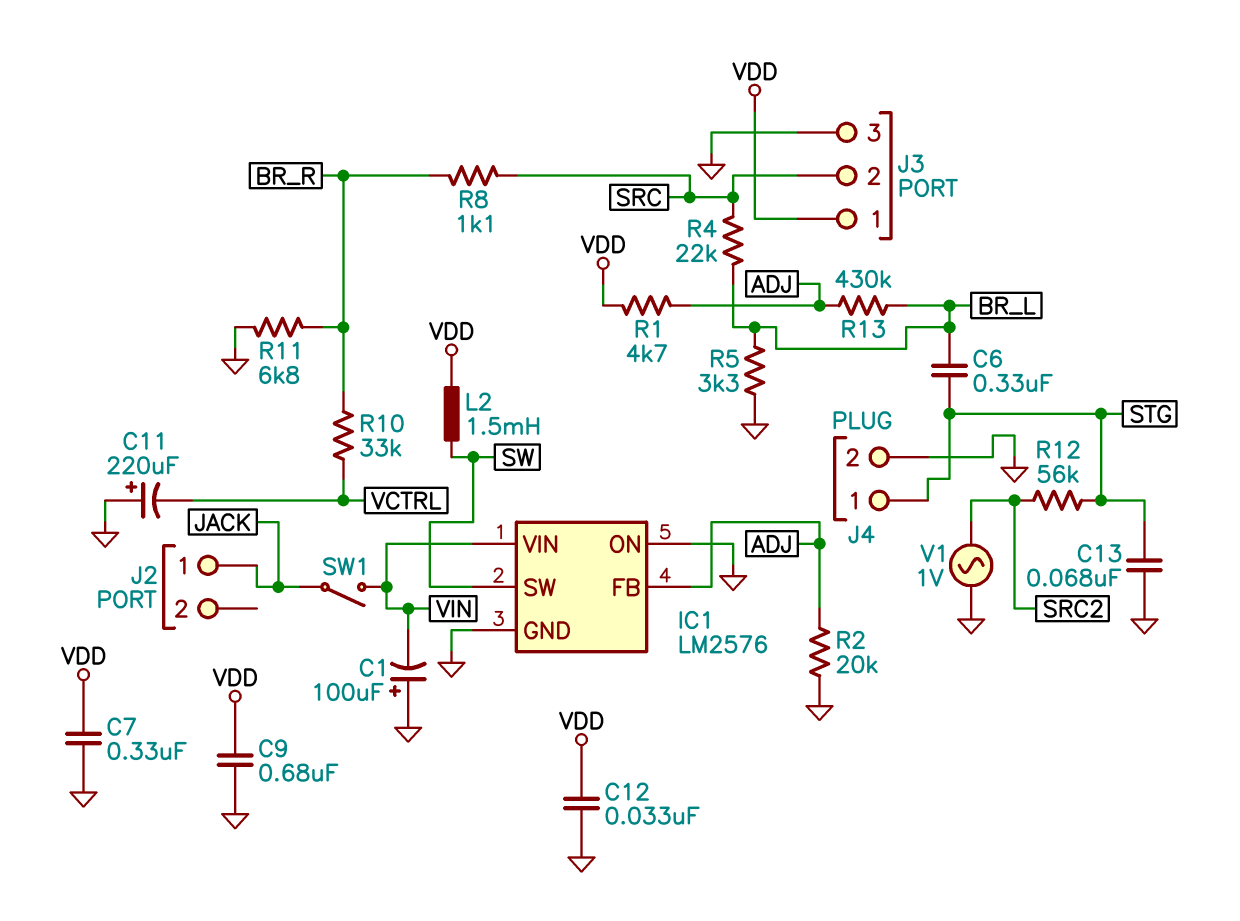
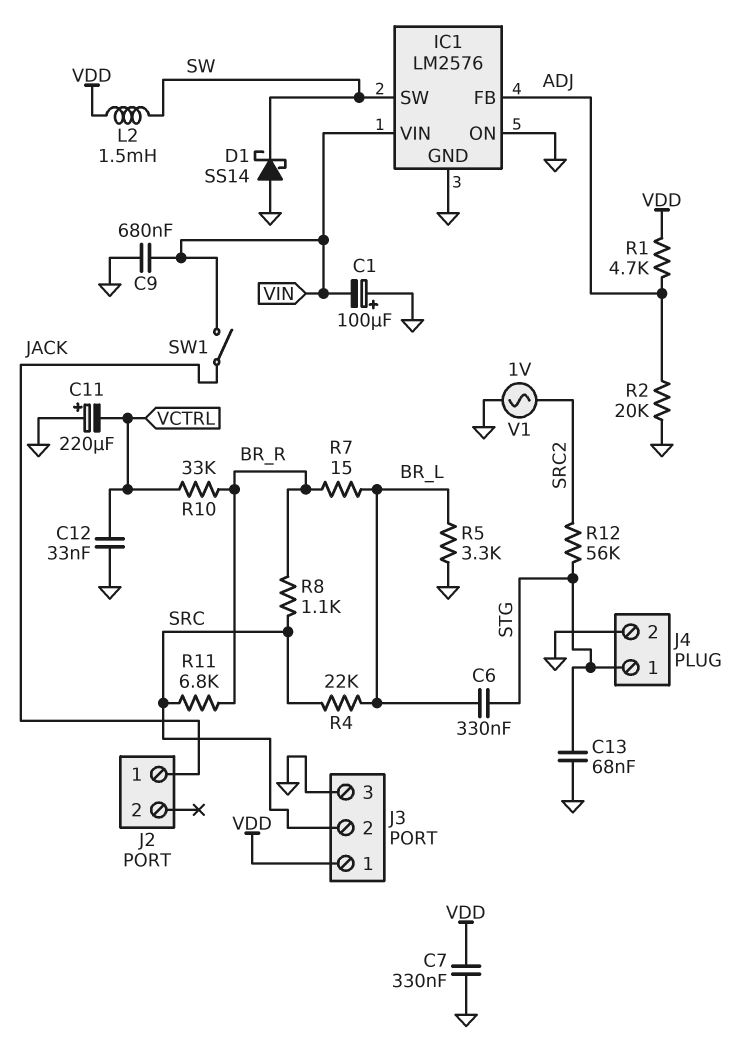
C9: 680nF (GND, VDD) -> 680nF (GND, VIN)
C12: 33nF (GND, VDD) -> 33nF (GND, VCTRL)
D1: none -> schottky SS14 (A GND, K SW)
R7: none -> 15 (BR_L, BR_R)
R11: 6.8k (BR_R, GND) -> 6.8k (BR_R, SRC)
R13: 430k (ADJ, BR_L) -> none

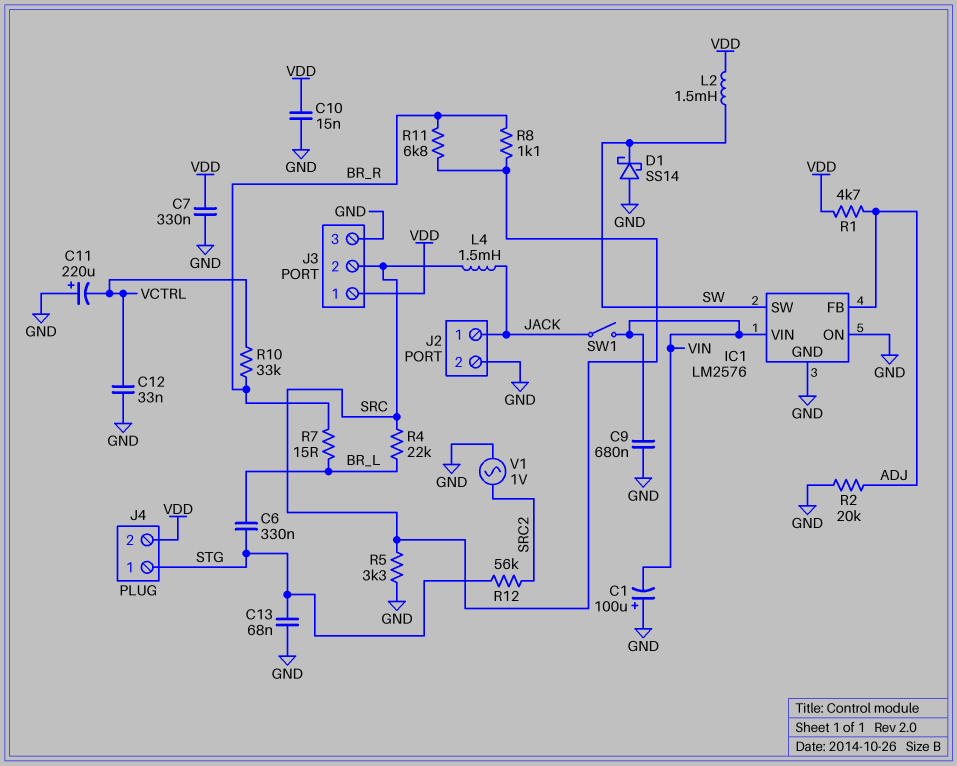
C10: none -> 15nF (GND, VDD)
J2 pin 2: none -> GND
J4 pin 2: GND -> VDD
L4: none -> 1.5mH (JACK, SRC)
R5: 3.3k (BR_L, GND) -> 3.3k (GND, SRC)

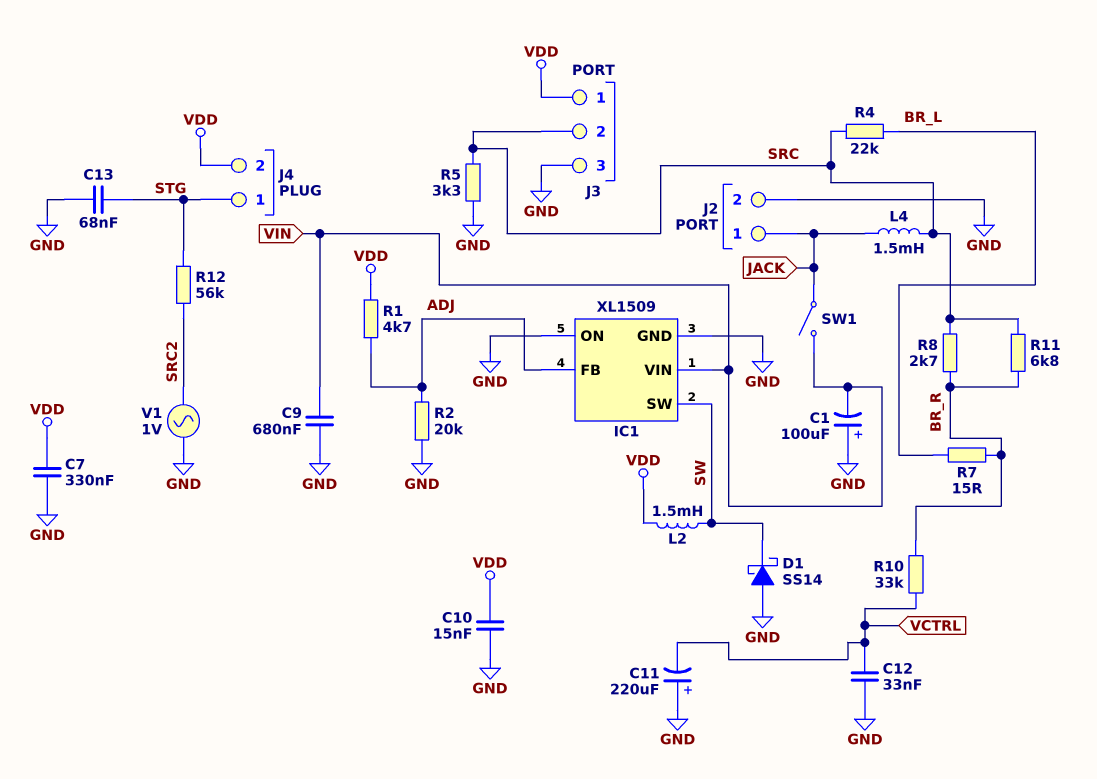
C6: 330nF (BR_L, STG) -> none
IC1: LM2576 -> XL1509
R8: 1.1k (BR_R, SRC) -> 2.7k (BR_R, SRC)

